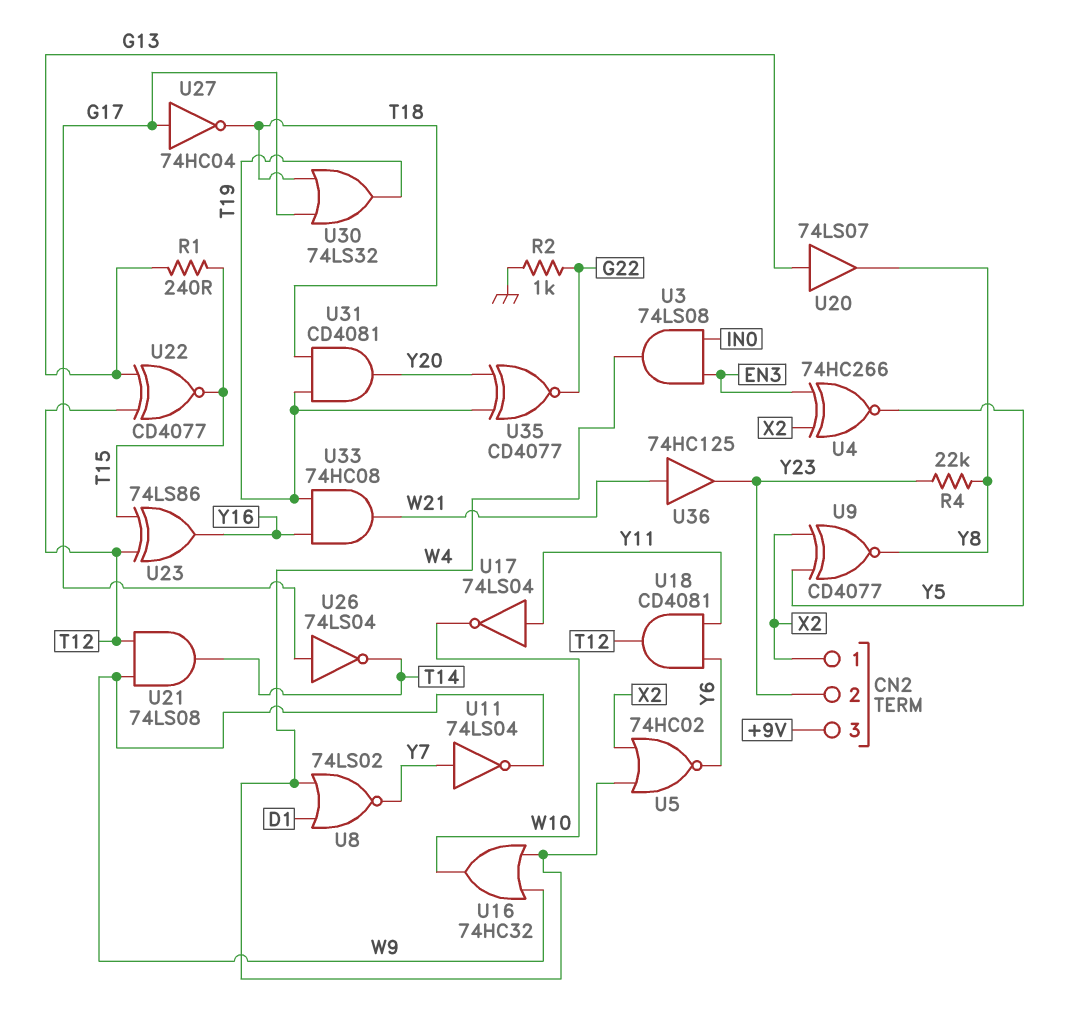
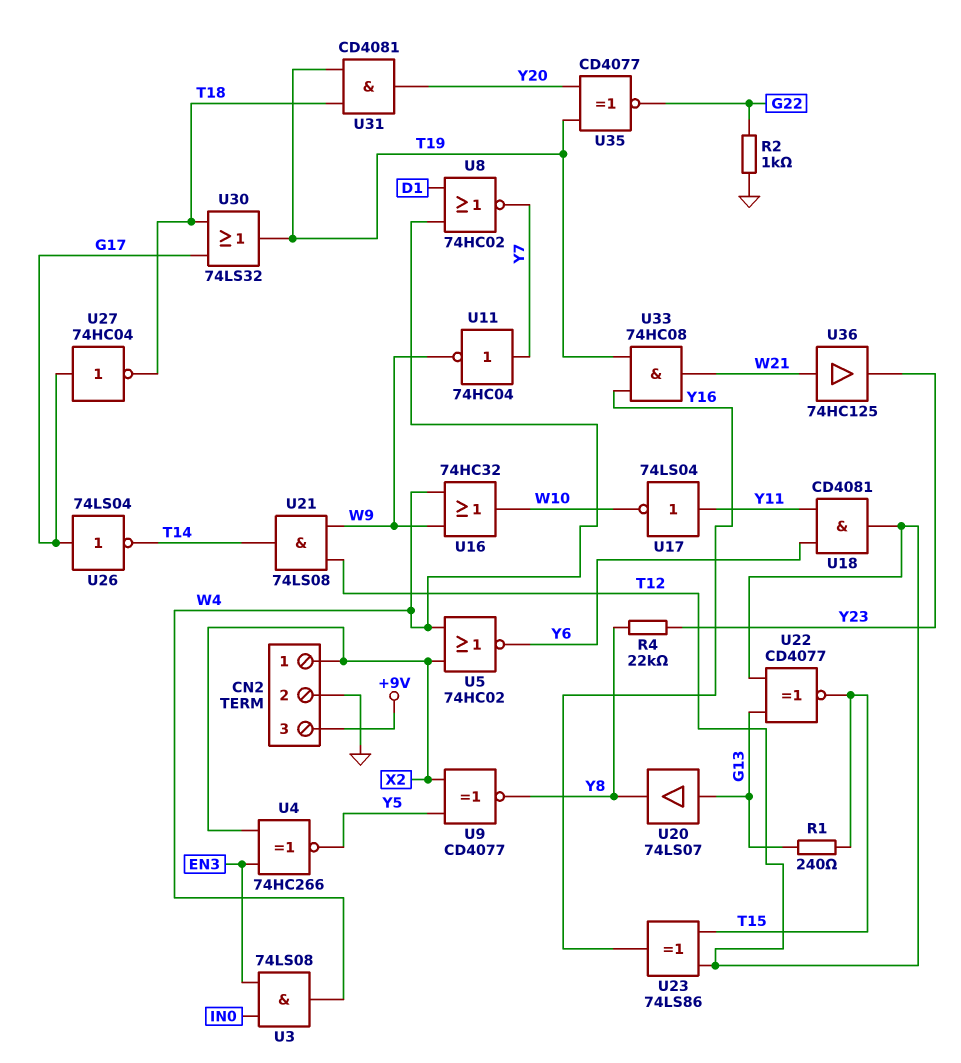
CN2 pin 2: Y23 -> GND
U8: NOR 74LS02 (in D1, in W4, out Y7) -> NOR 74HC02 (in D1, in W4, out Y7)
U11: NOT 74LS04 (in Y7, out W9) -> NOT 74HC04 (in Y7, out W9)

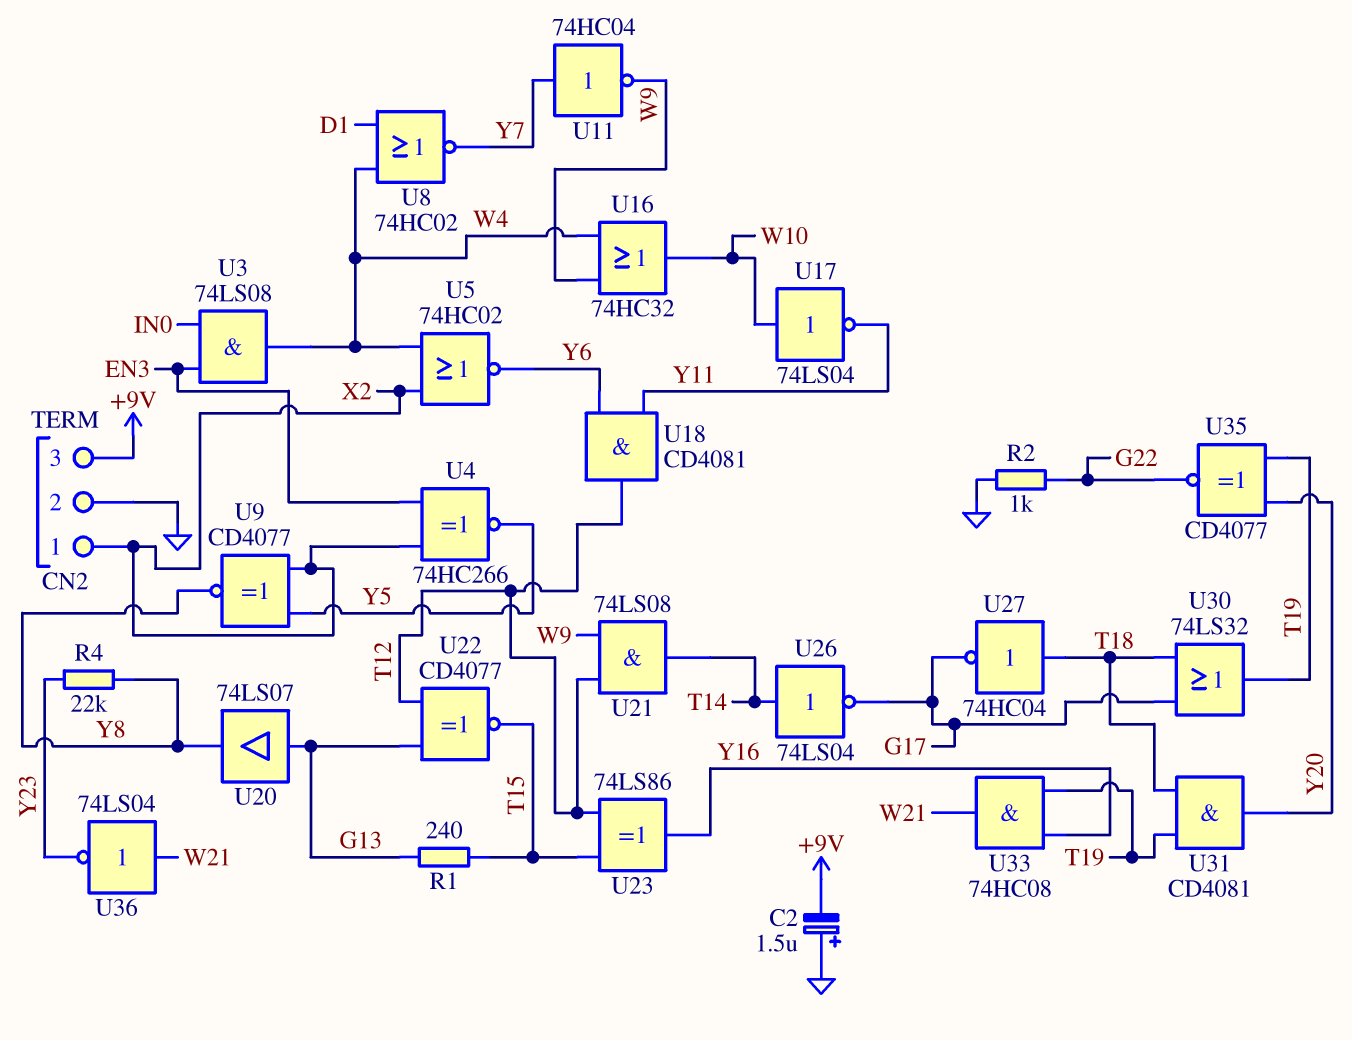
C2: none -> 1.5uF (plus GND, minus +9V)
U17: NOT 74LS04 (in Y11, out W10) -> NOT 74LS04 (in W10, out Y11)
U26: NOT 74LS04 (in G17, out T14) -> NOT 74LS04 (in T14, out G17)
U27: NOT 74HC04 (in G17, out T18) -> NOT 74HC04 (in T18, out G17)
U36: buffer 74HC125 (in W21, out Y23) -> NOT 74LS04 (in W21, out Y23)

